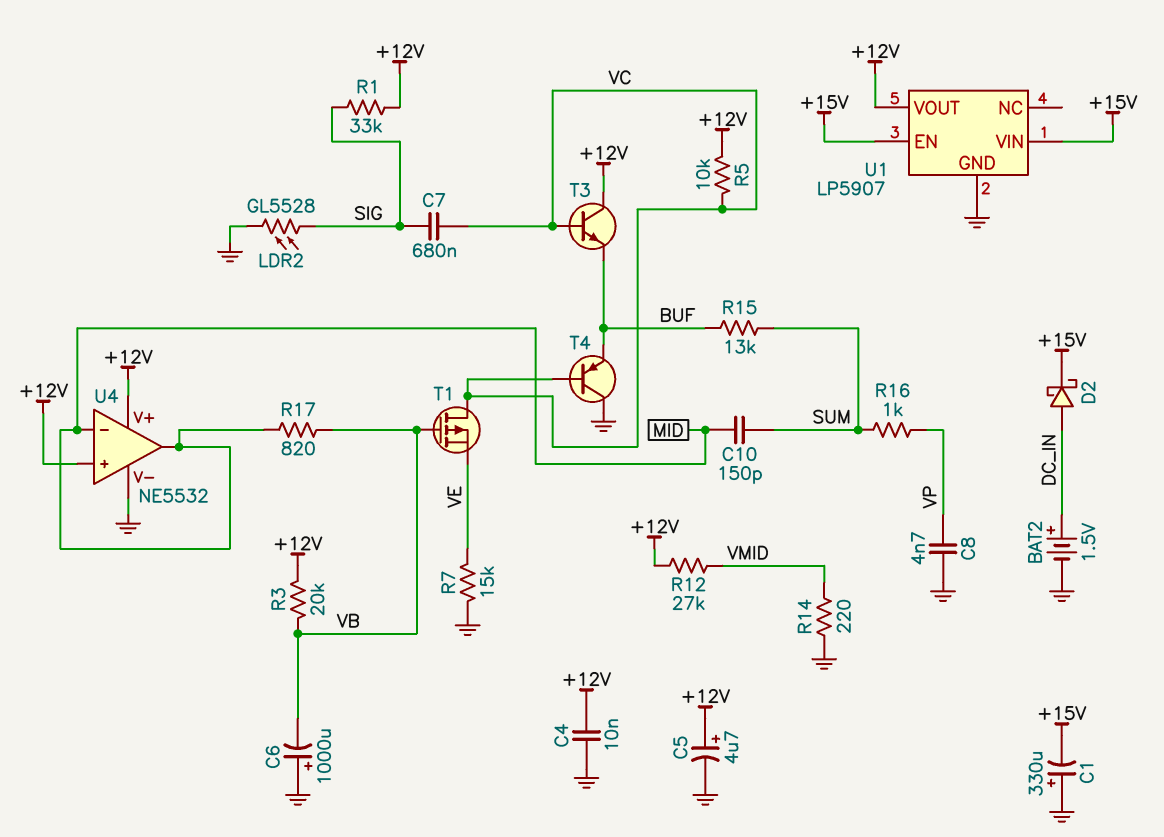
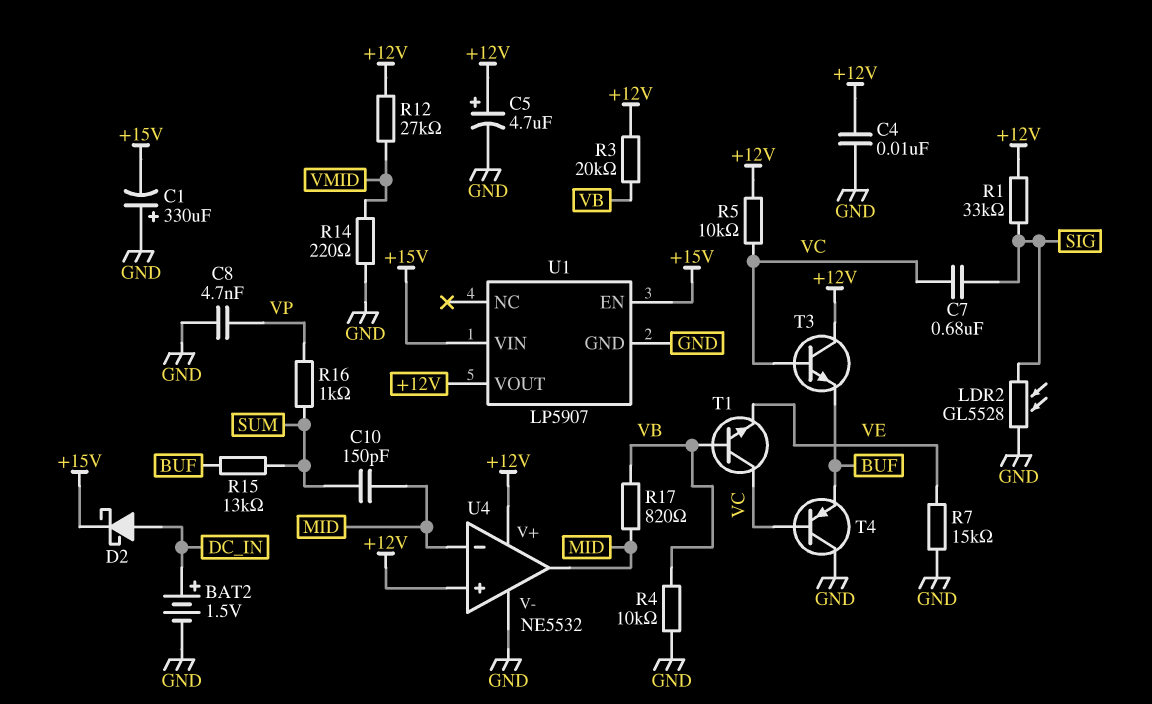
C6: 1000uF (plus GND, minus VB) -> none
R4: none -> 10k (GND, VB)
T1: PMOS (G VB, D VC, S VE) -> NPN (B VB, C VC, E VE)

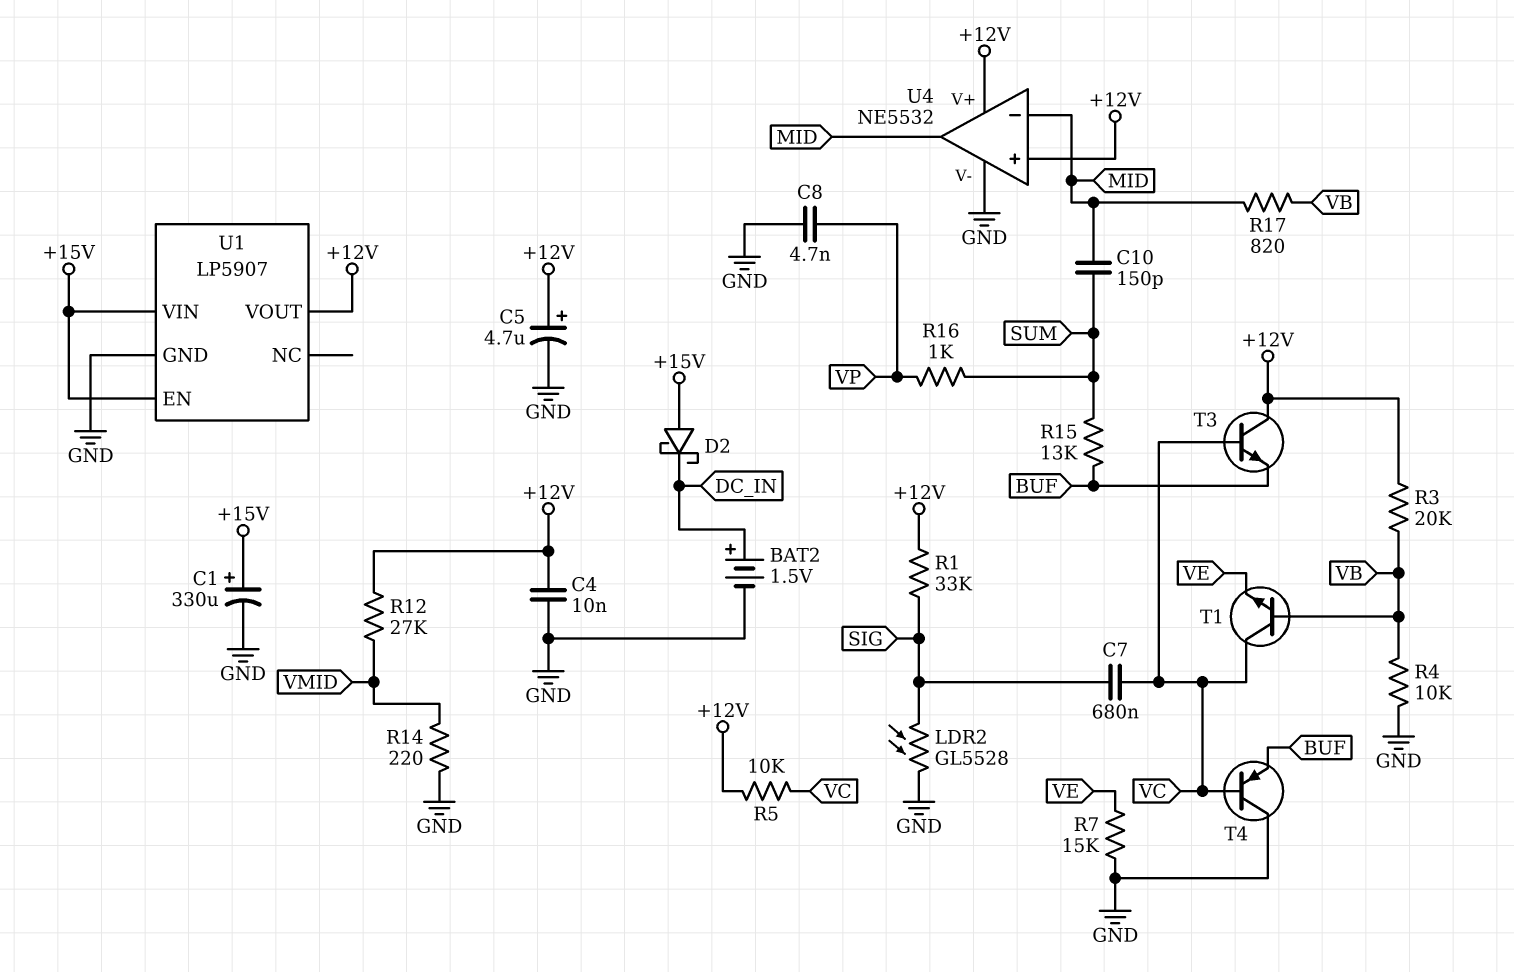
C1: 330uF (plus GND, minus +15V) -> 330uF (plus +15V, minus GND)
D2: schottky (A DC_IN, K +15V) -> schottky (A +15V, K DC_IN)

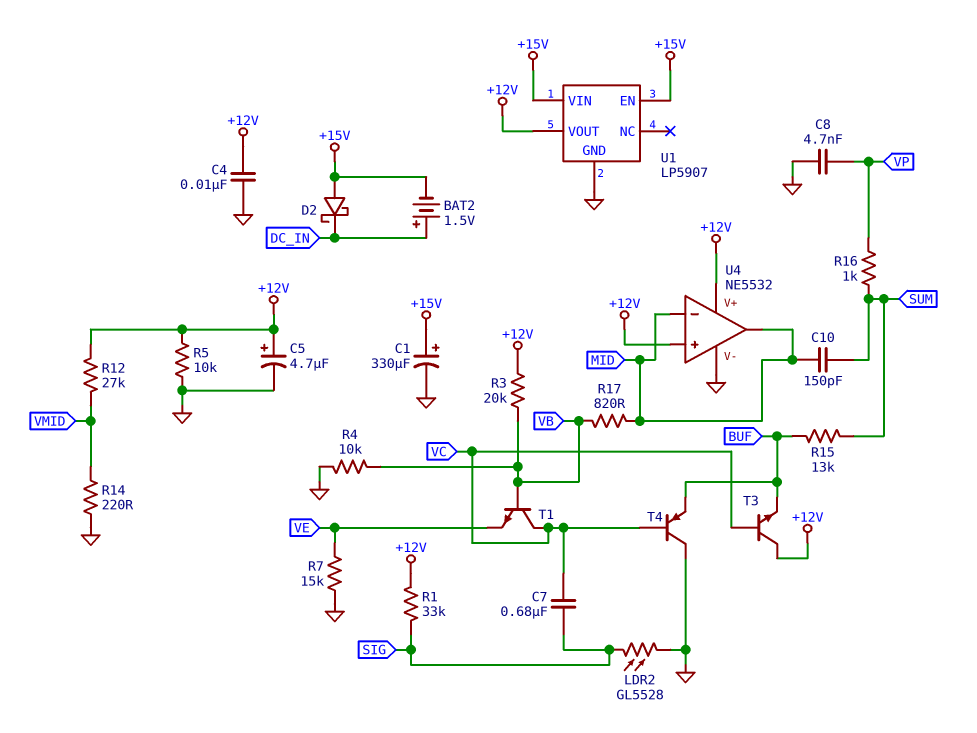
BAT2: 1.5V (plus DC_IN, minus GND) -> 1.5V (plus DC_IN, minus +15V)
R5: 10k (+12V, VC) -> 10k (+12V, GND)

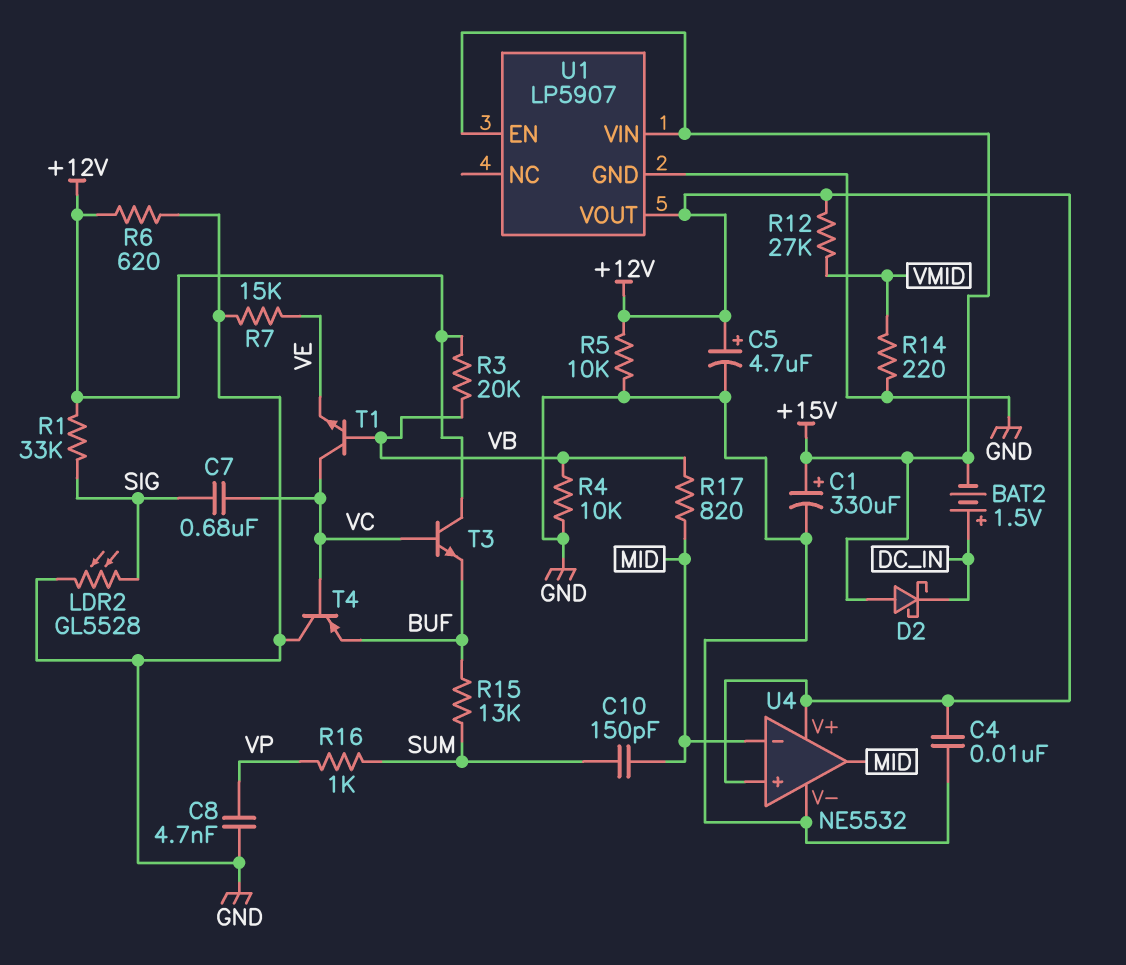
R6: none -> 620 (+12V, GND)

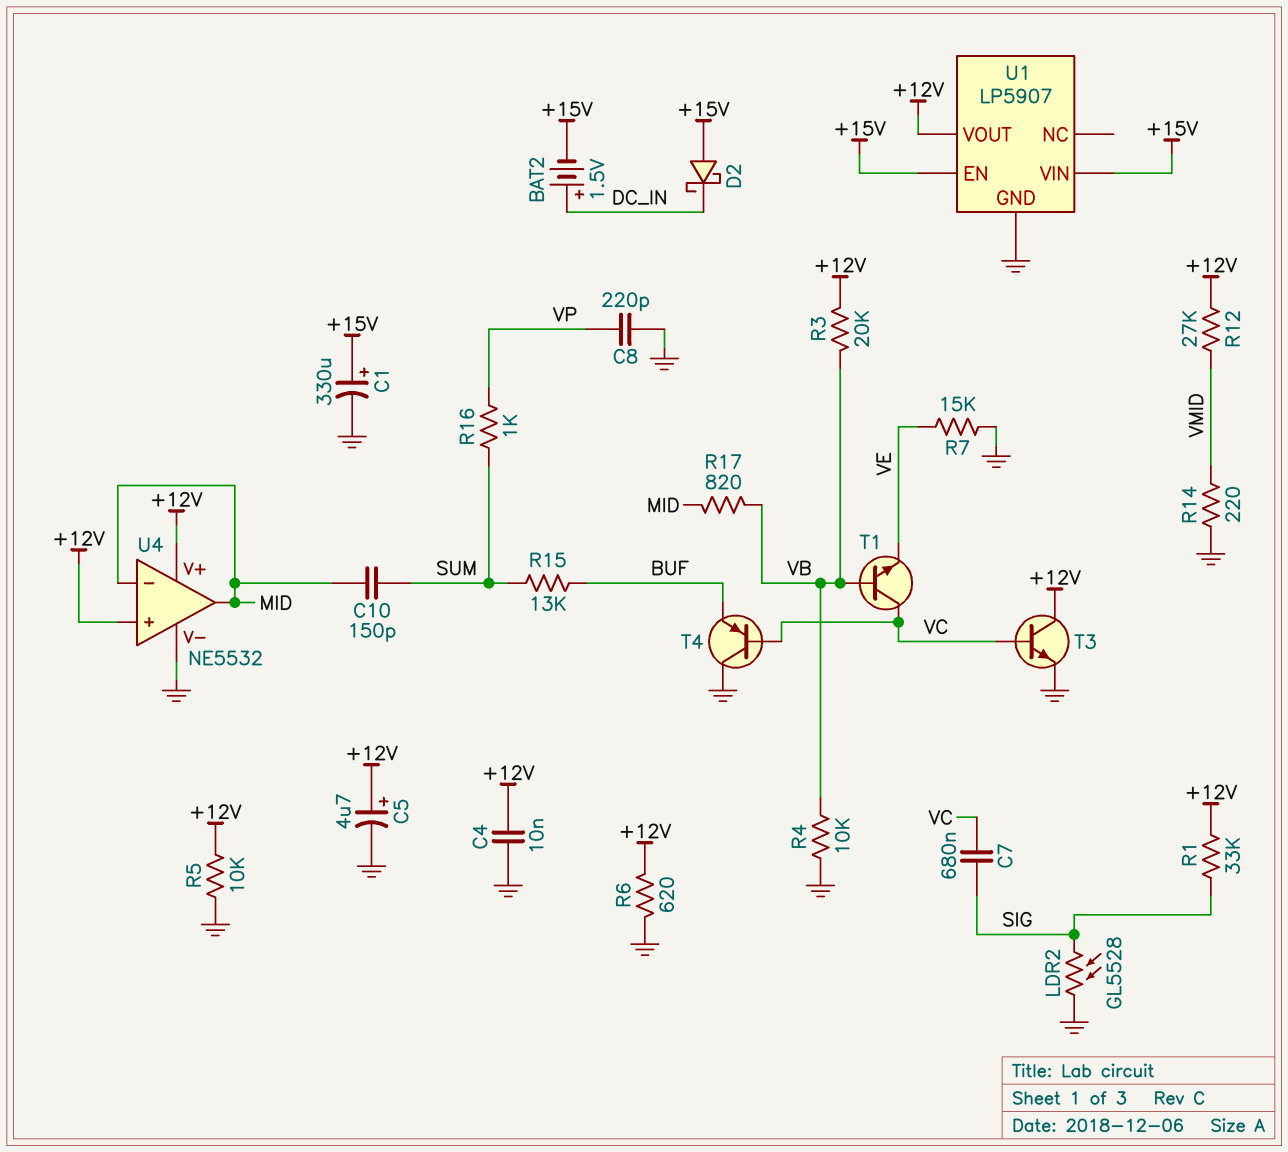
C8: 4.7nF (GND, VP) -> 220pF (GND, VP)
T3: NPN (B VC, C +12V, E BUF) -> NPN (B VC, C +12V, E GND)

